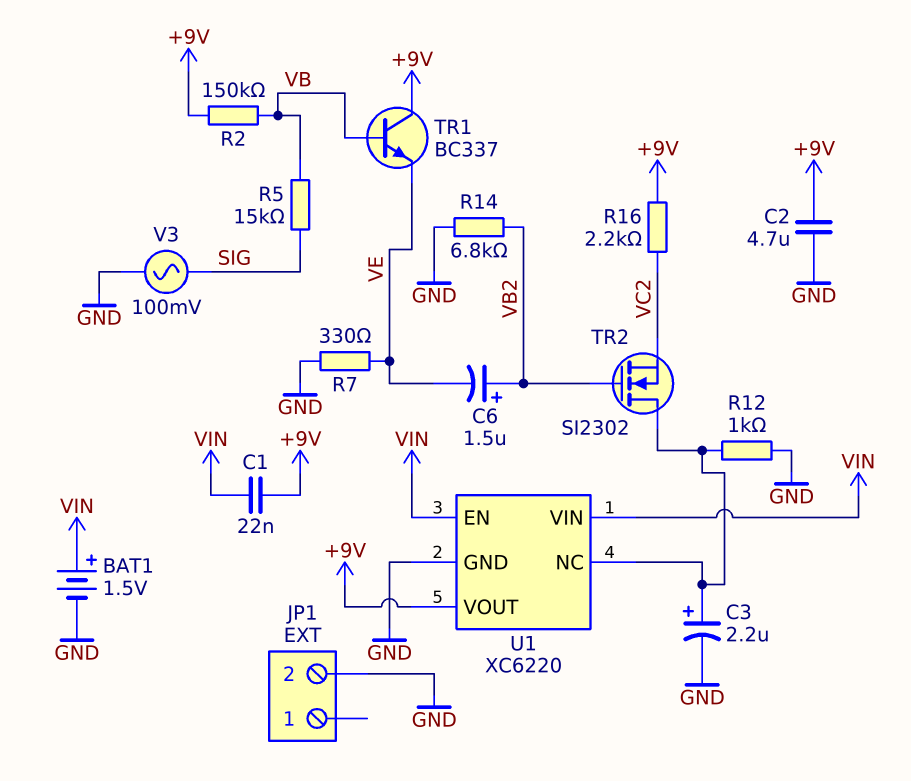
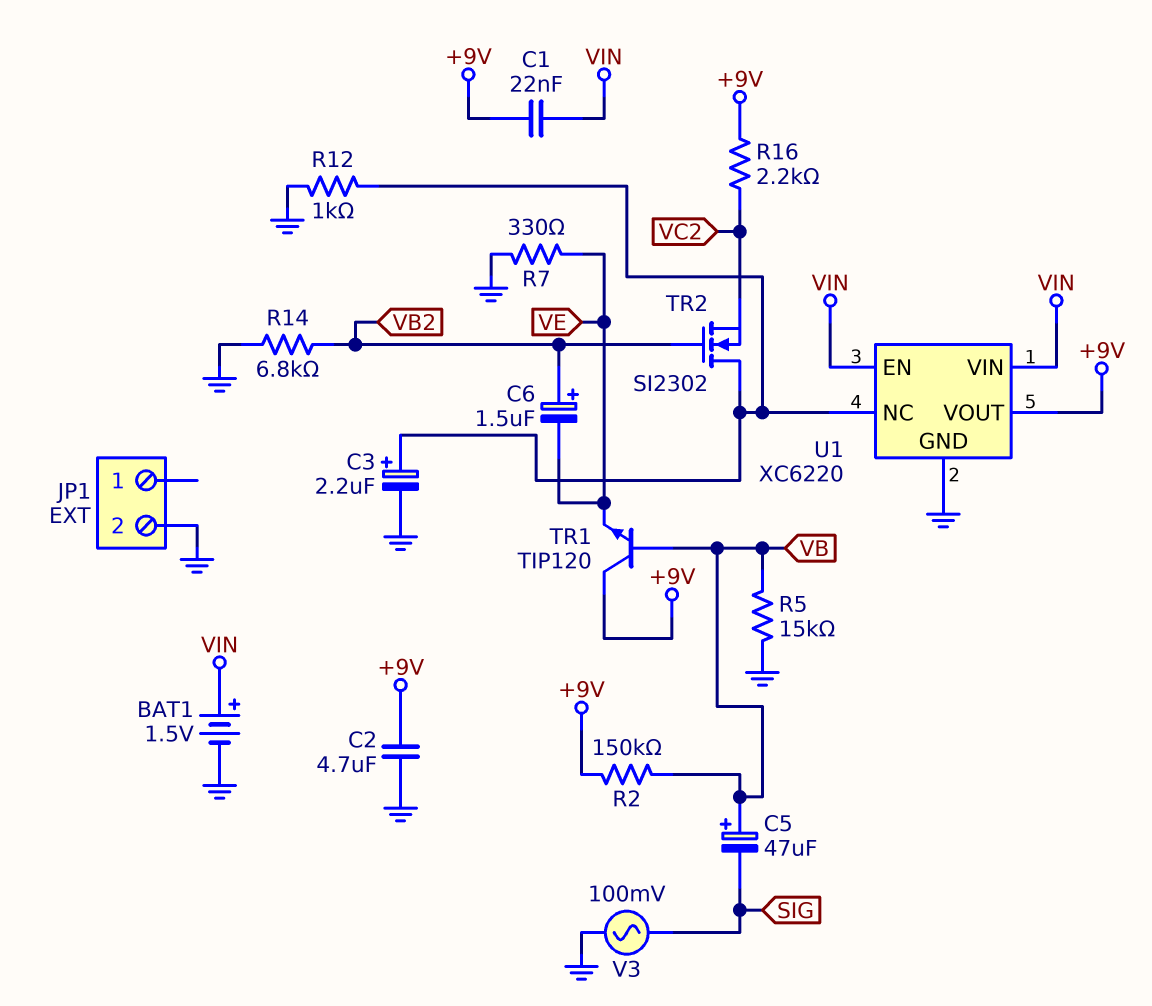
C5: none -> 47uF (plus VB, minus SIG)
R5: 15k (SIG, VB) -> 15k (GND, VB)
TR1: NPN BC337 (B VB, C +9V, E VE) -> NPN TIP120 (B VB, C +9V, E VE)

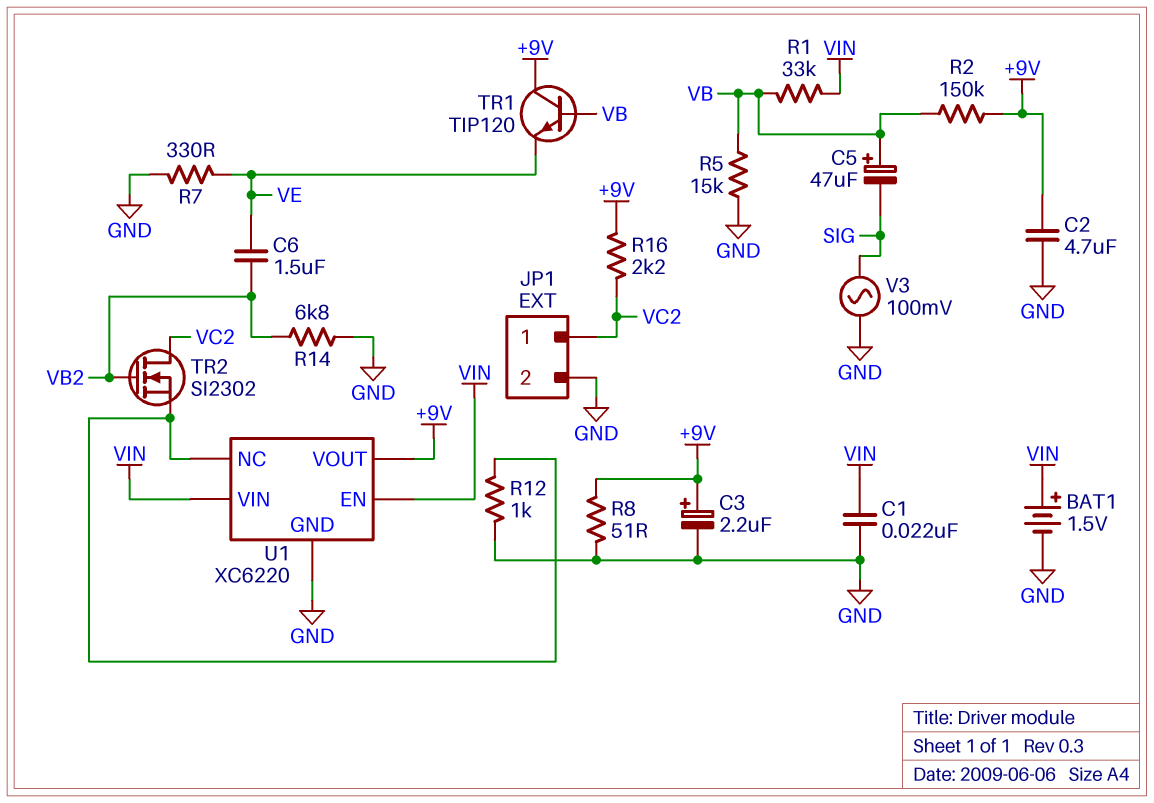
C1: 22nF (+9V, VIN) -> 22nF (GND, VIN)
C3: 2.2uF (plus U1/NC, minus GND) -> 2.2uF (plus +9V, minus GND)
C6: 1.5uF (plus VB2, minus VE) -> 1.5uF (VB2, VE)
JP1 pin 1: none -> VC2
R1: none -> 33k (VB, VIN)
R8: none -> 51 (+9V, GND)
TR2: NMOS SI2302 (G VB2, D U1/NC, S VC2) -> NMOS SI2302 (G VB2, D VC2, S U1/NC)

